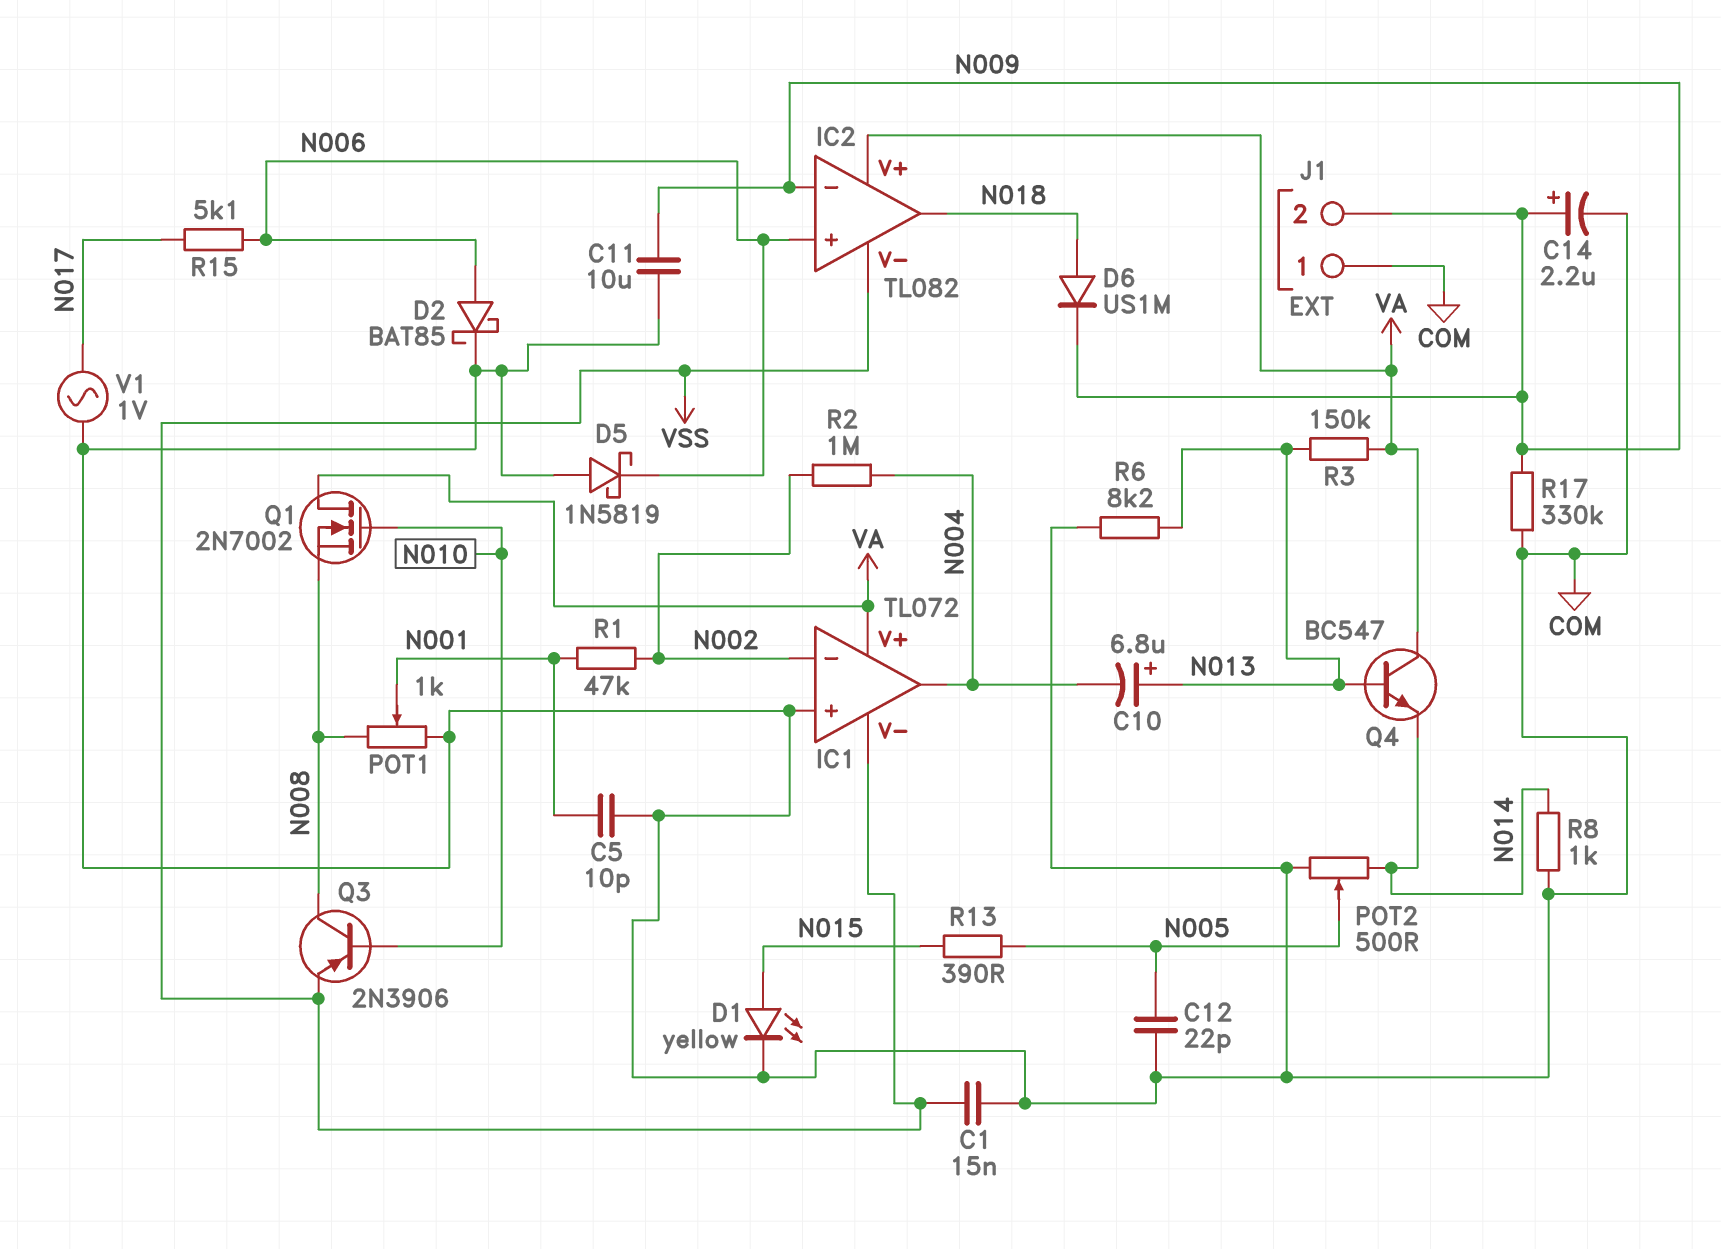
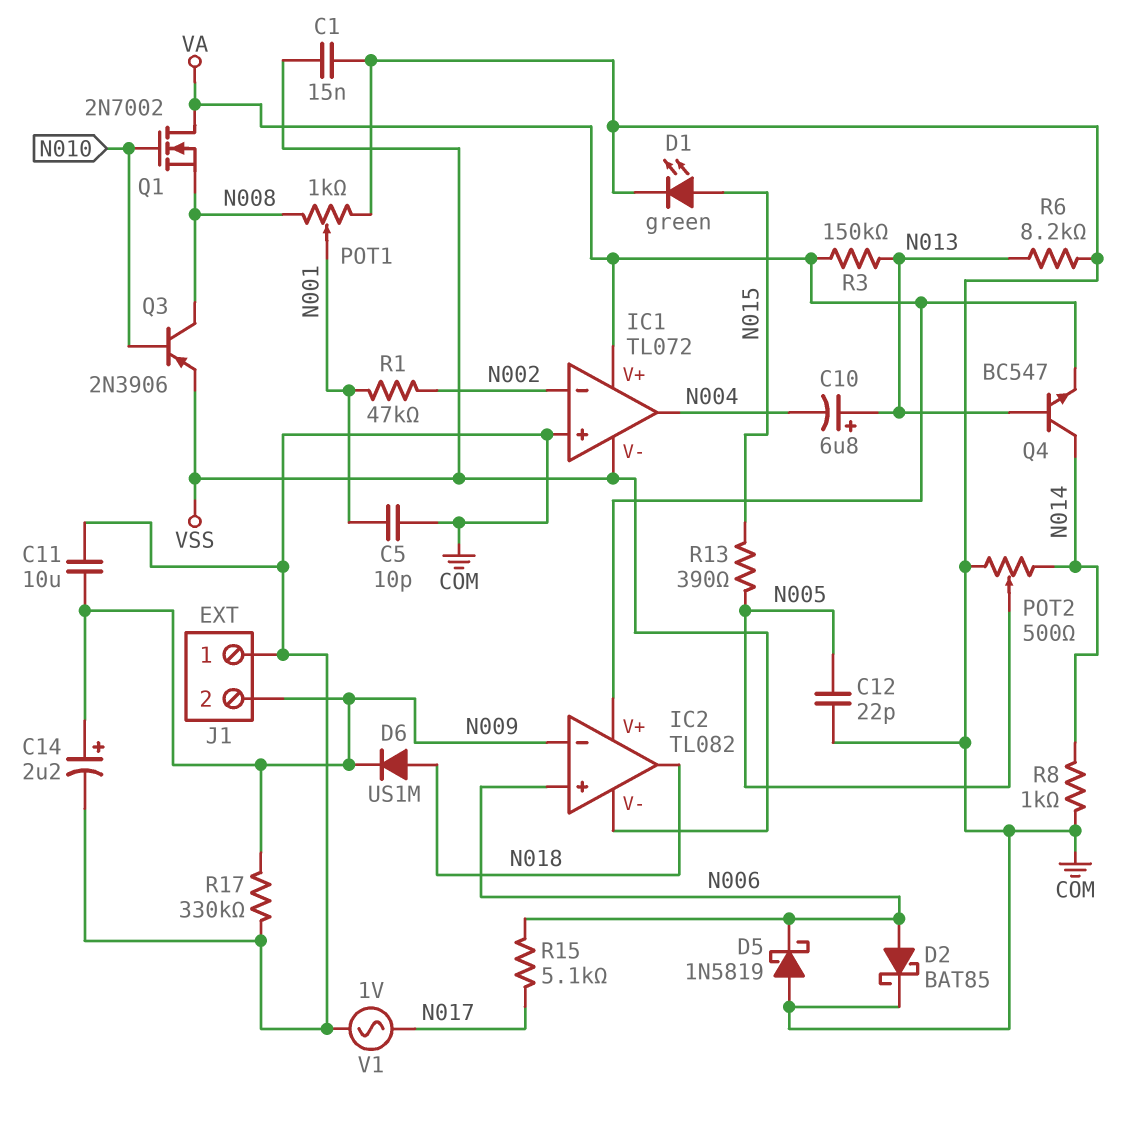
D1: LED yellow (A N015, K COM) -> LED green (A N015, K COM)
Q4: NPN BC547 (B N013, C VA, E N014) -> NPN BC547 (B N013, C N014, E VA)
R2: 1M (N002, N004) -> none

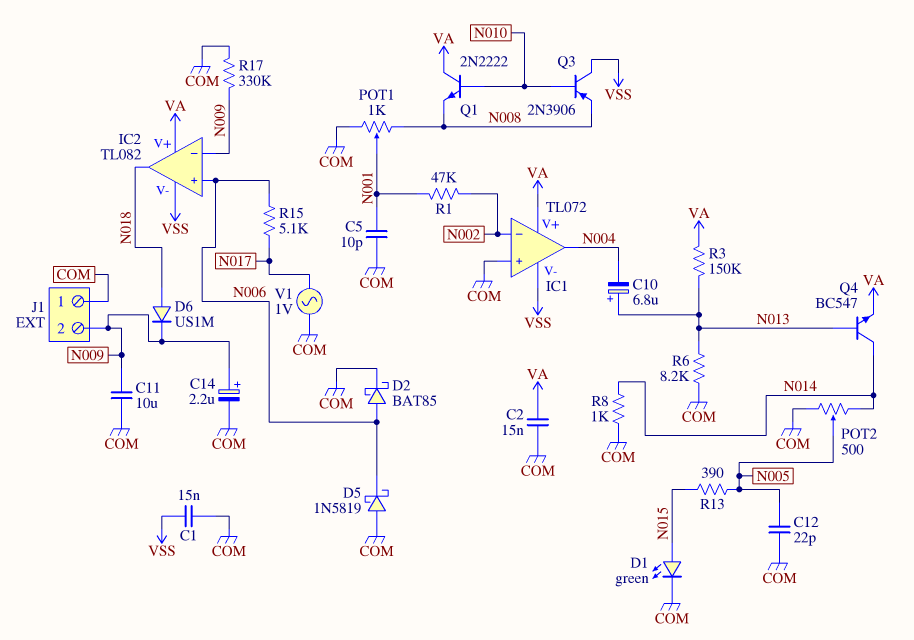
C2: none -> 15nF (COM, VA)
Q1: NMOS 2N7002 (G N010, D VA, S N008) -> NPN 2N2222 (B N010, C VA, E N008)
Q3: PNP 2N3906 (B N010, C N008, E VSS) -> PNP 2N3906 (B N010, C VSS, E N008)

